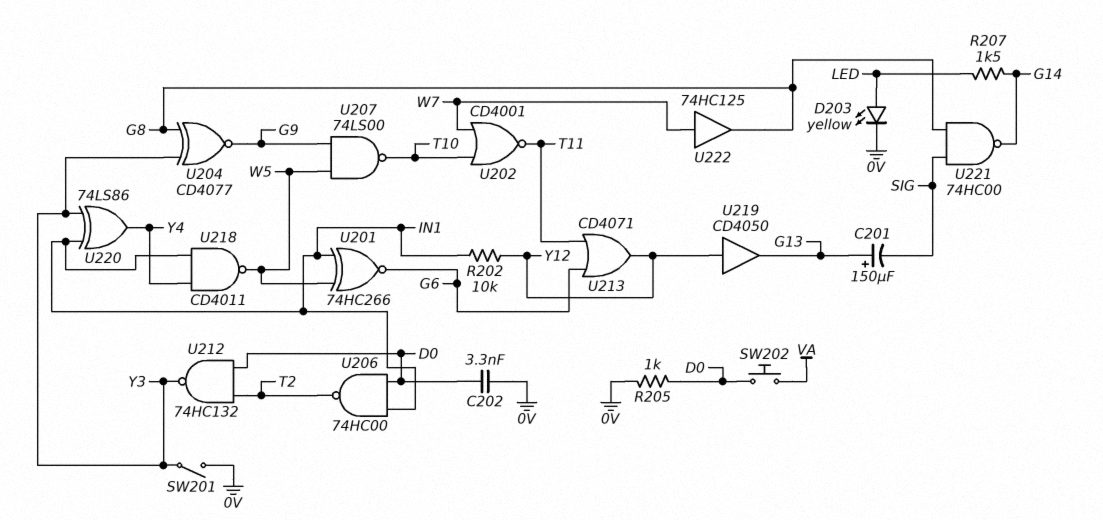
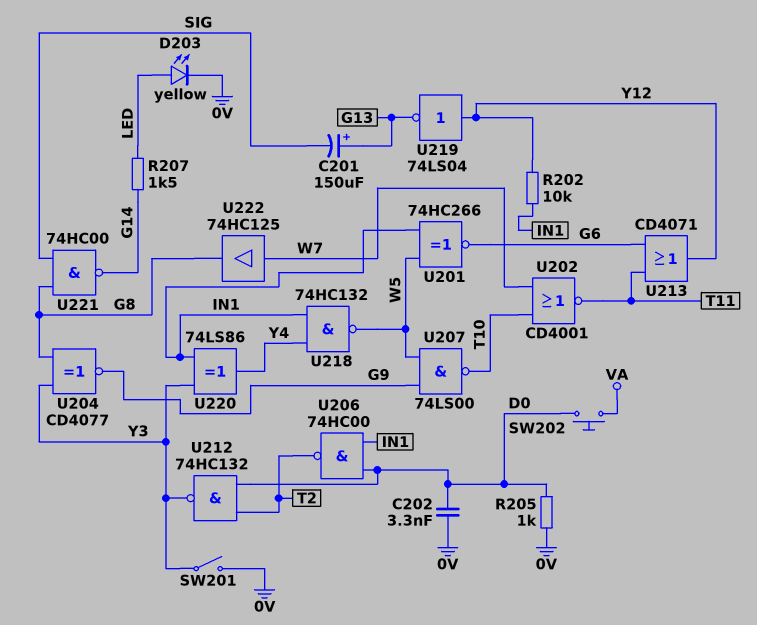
U218: NAND CD4011 (in IN1, in Y4, out W5) -> NAND 74HC132 (in IN1, in Y4, out W5)
U219: buffer CD4050 (in Y12, out G13) -> NOT 74LS04 (in Y12, out G13)

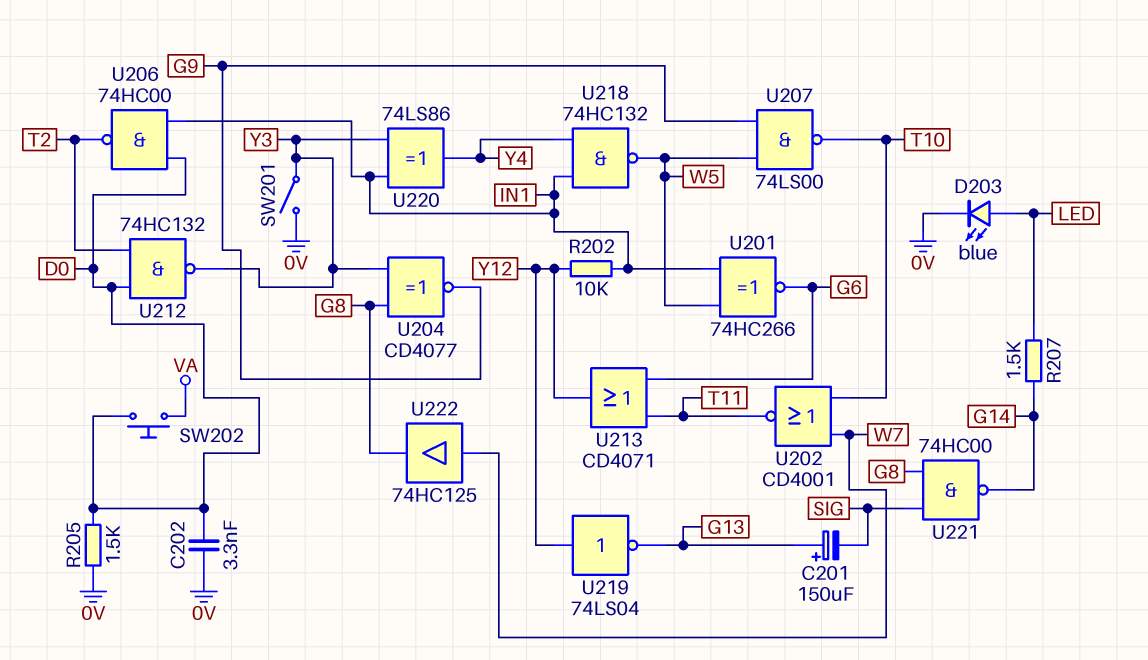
D203: LED yellow (A LED, K 0V) -> LED blue (A LED, K 0V)
R205: 1k (0V, D0) -> 1.5k (0V, D0)

